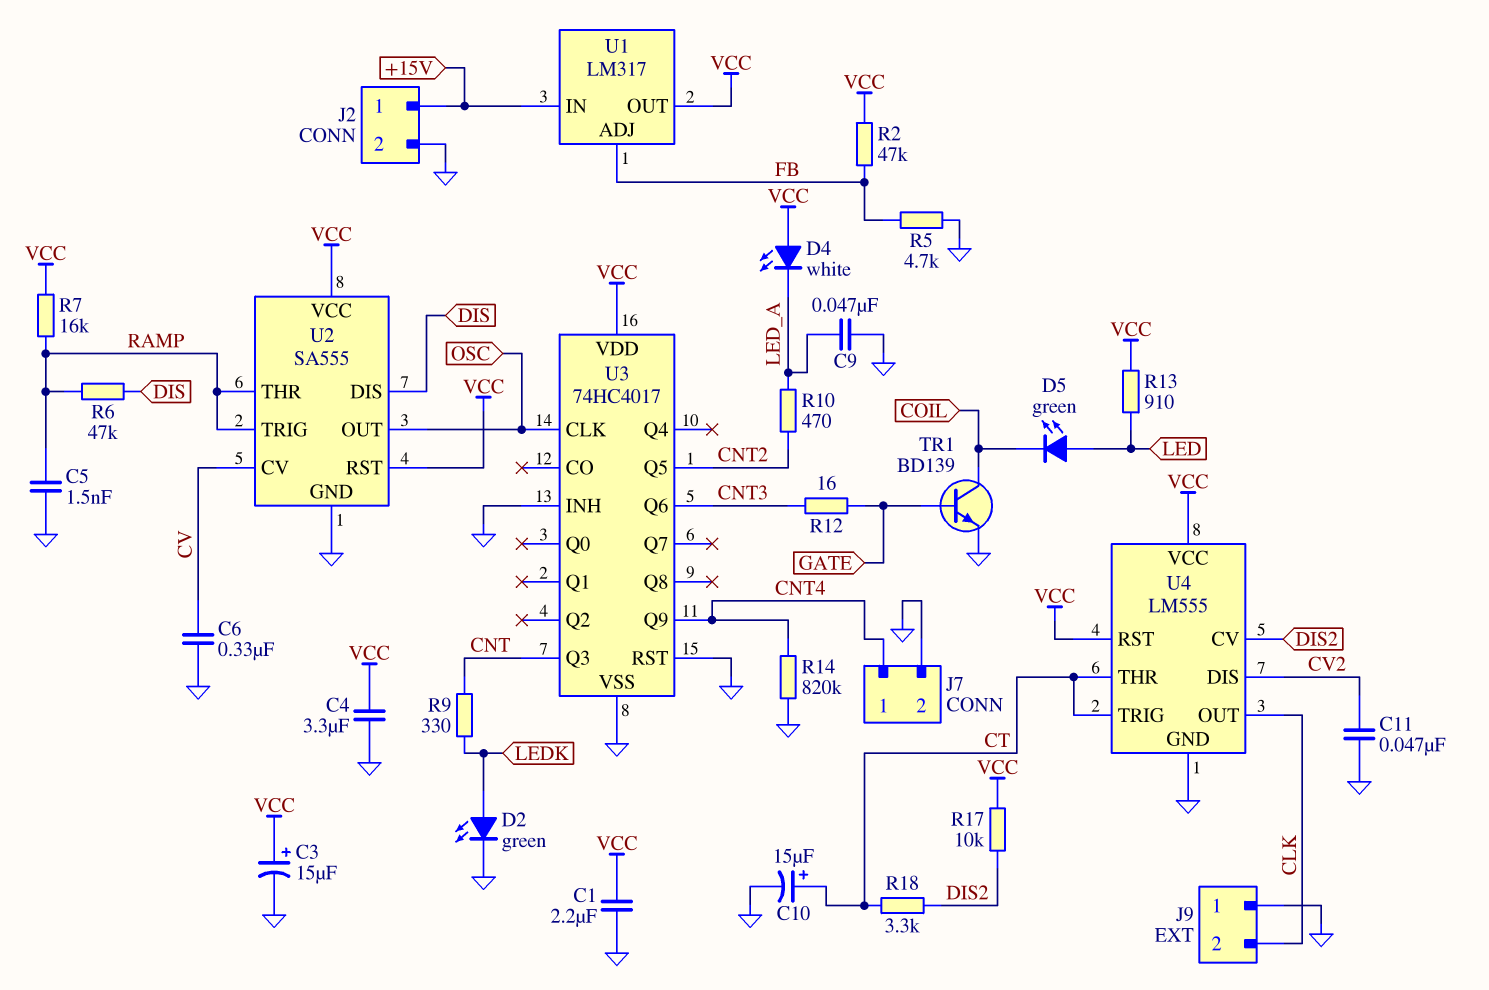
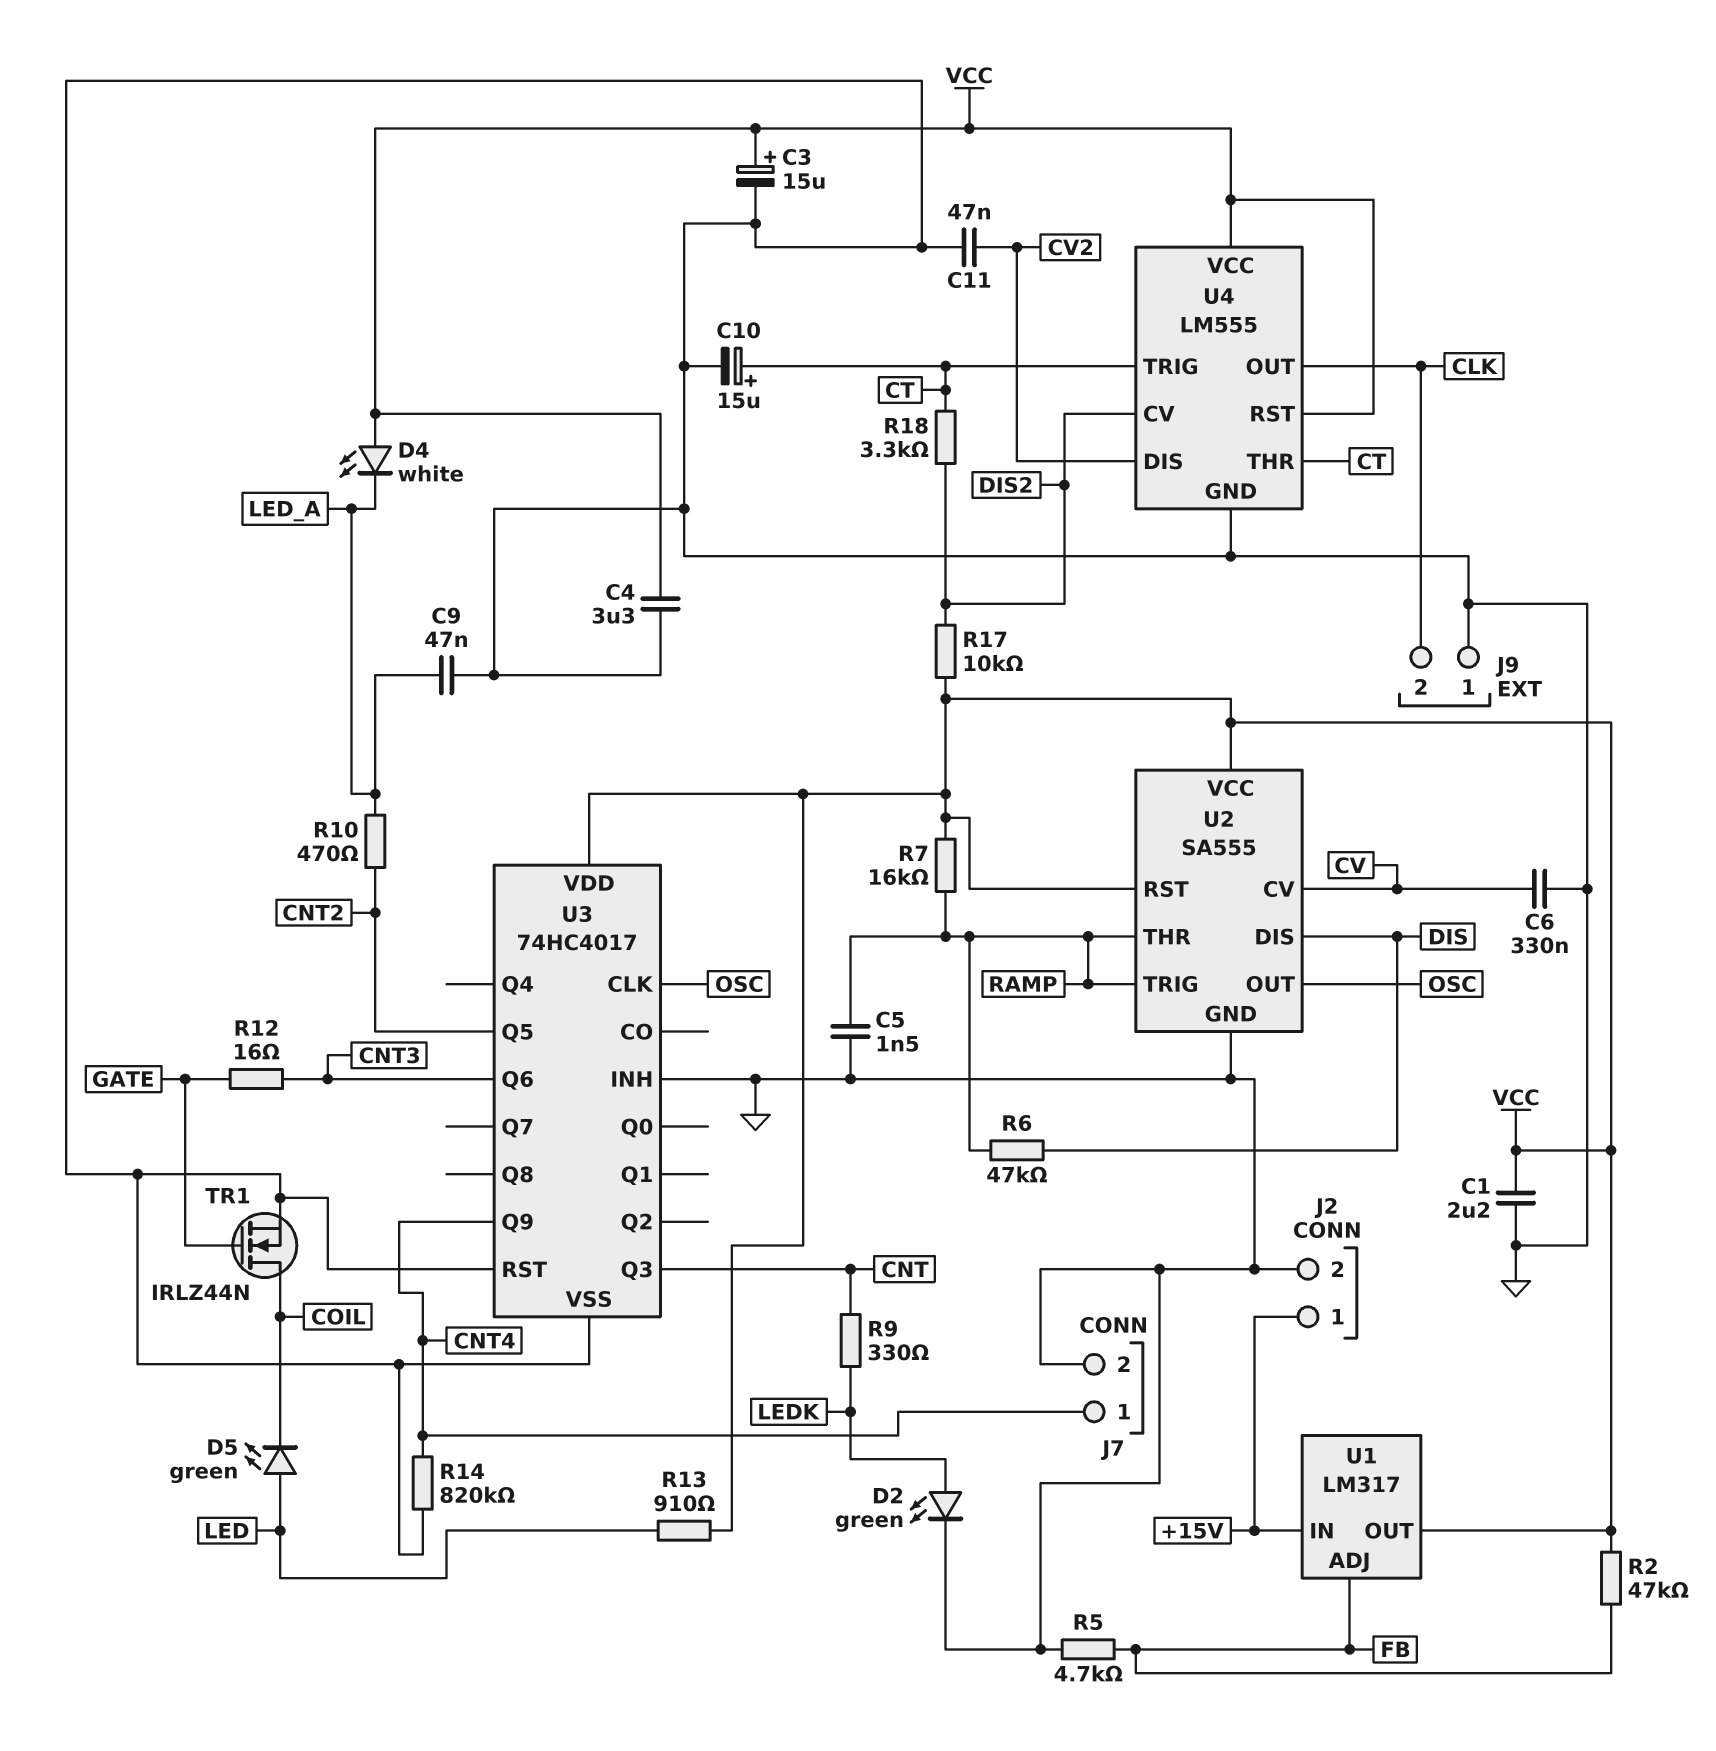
TR1: NPN BD139 (B GATE, C COIL, E GND) -> NMOS IRLZ44N (G GATE, D COIL, S GND)

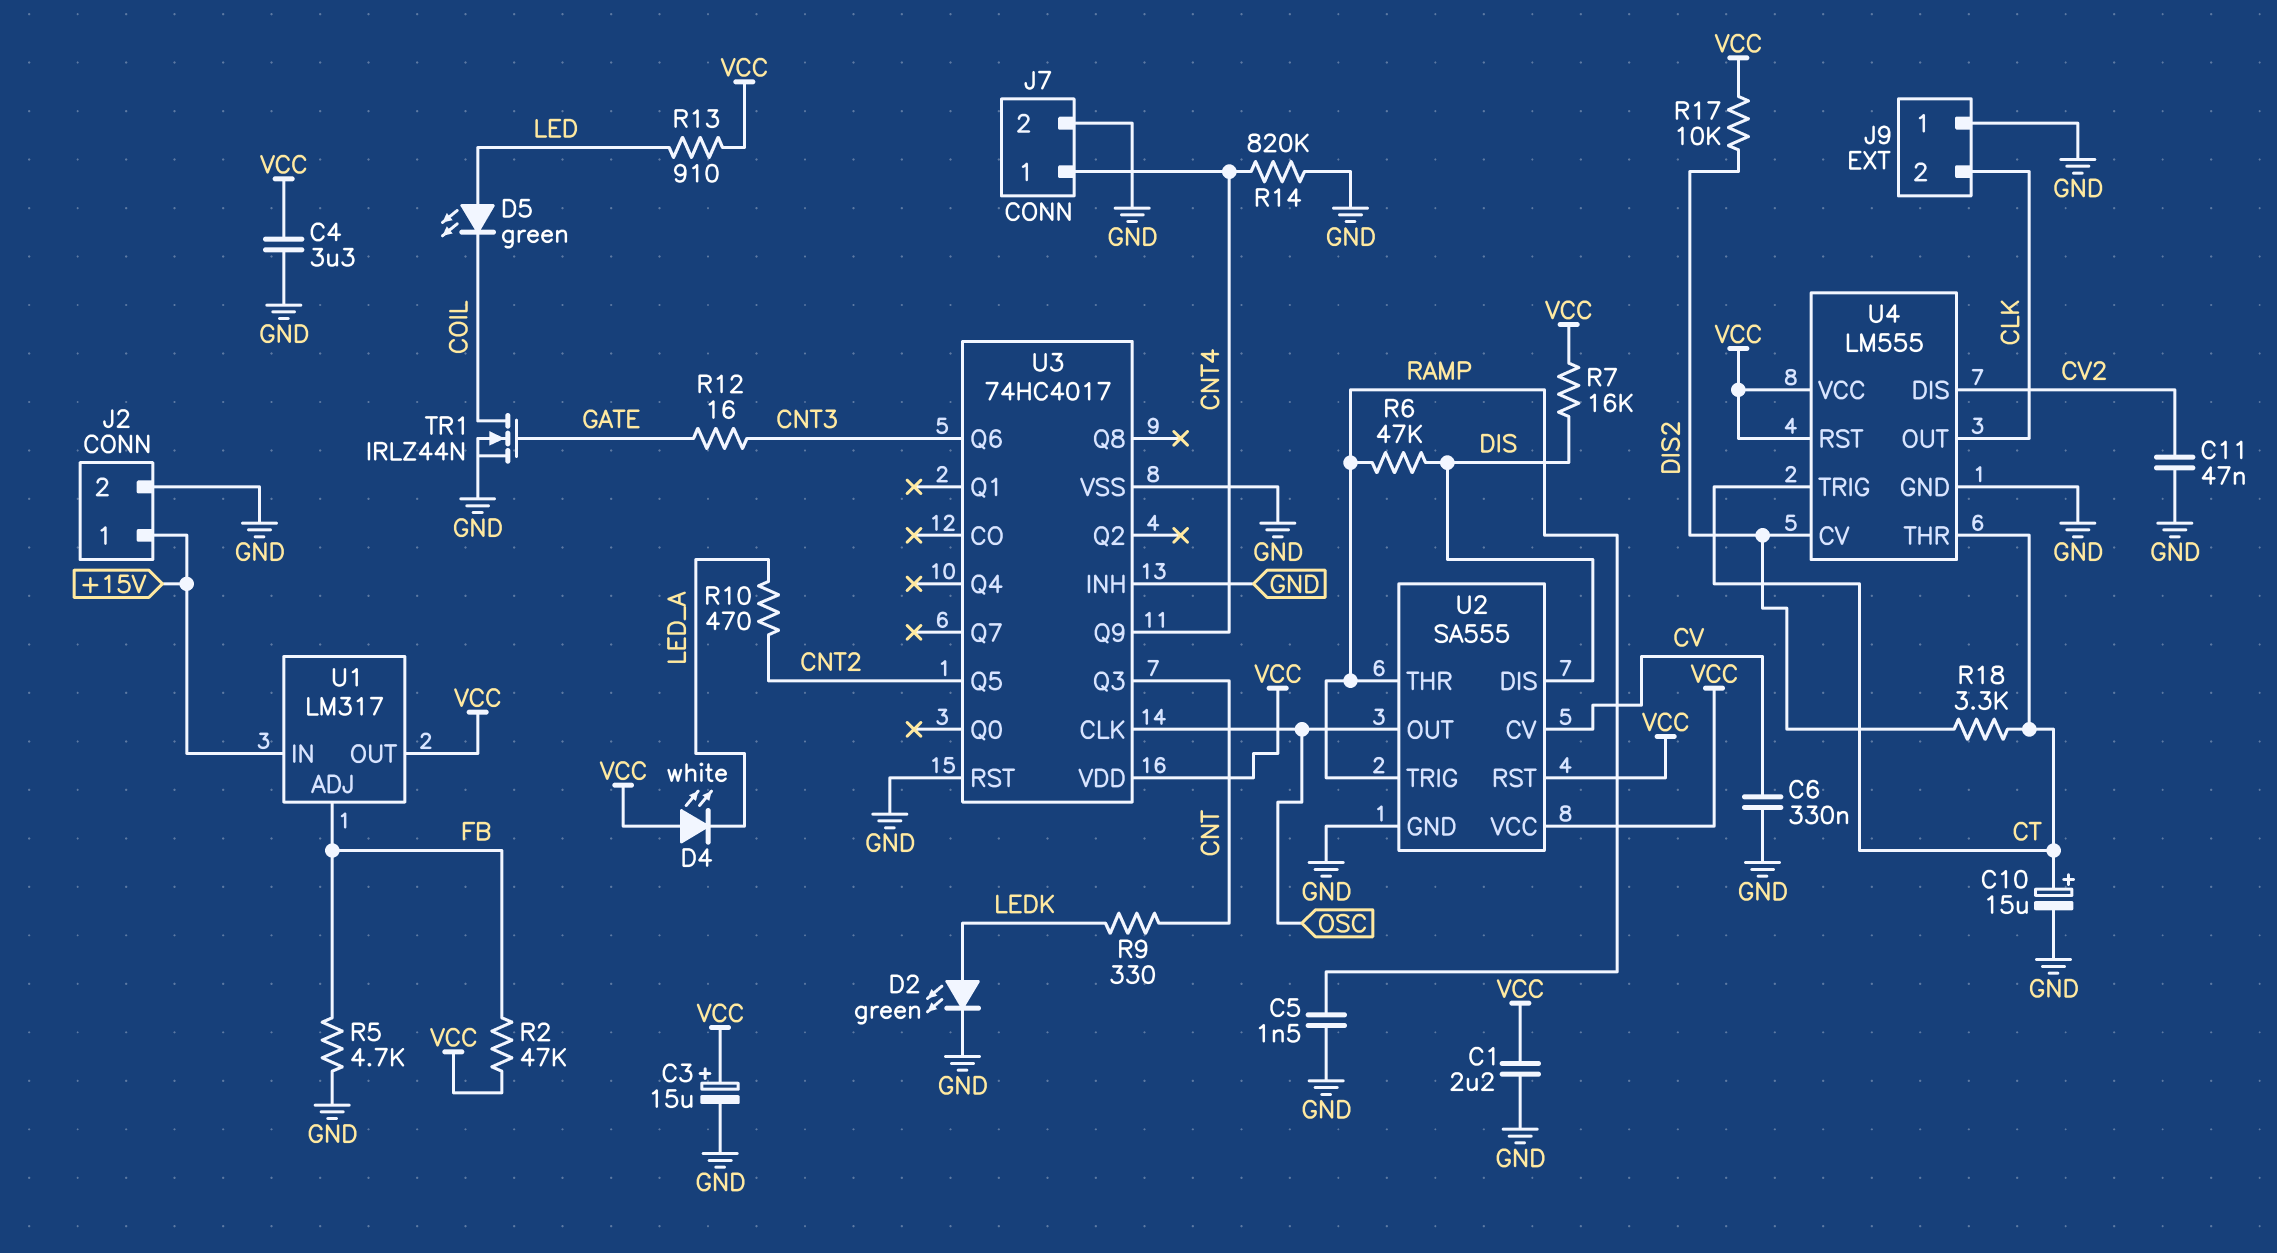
C9: 47nF (GND, LED_A) -> none
R7: 16k (RAMP, VCC) -> 16k (DIS, VCC)

